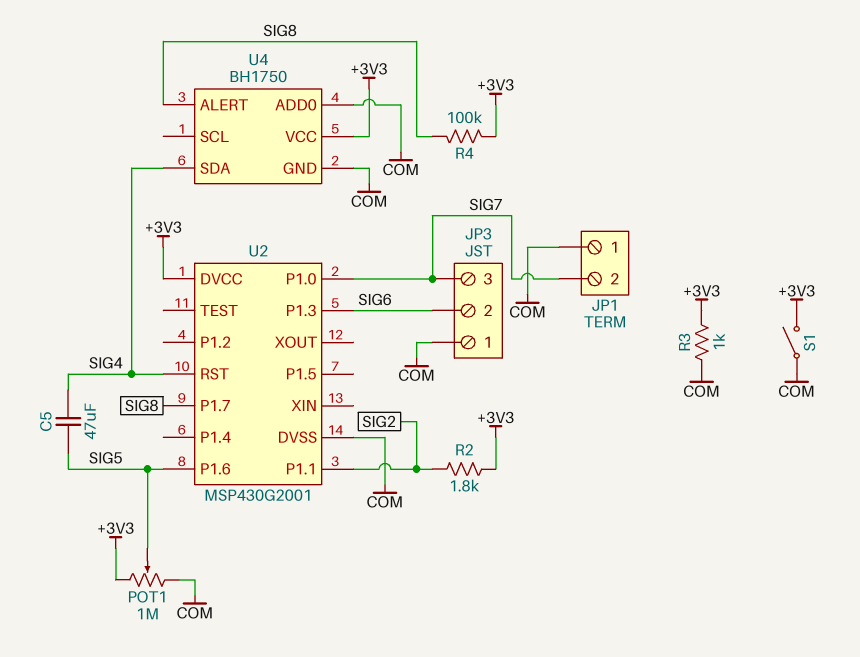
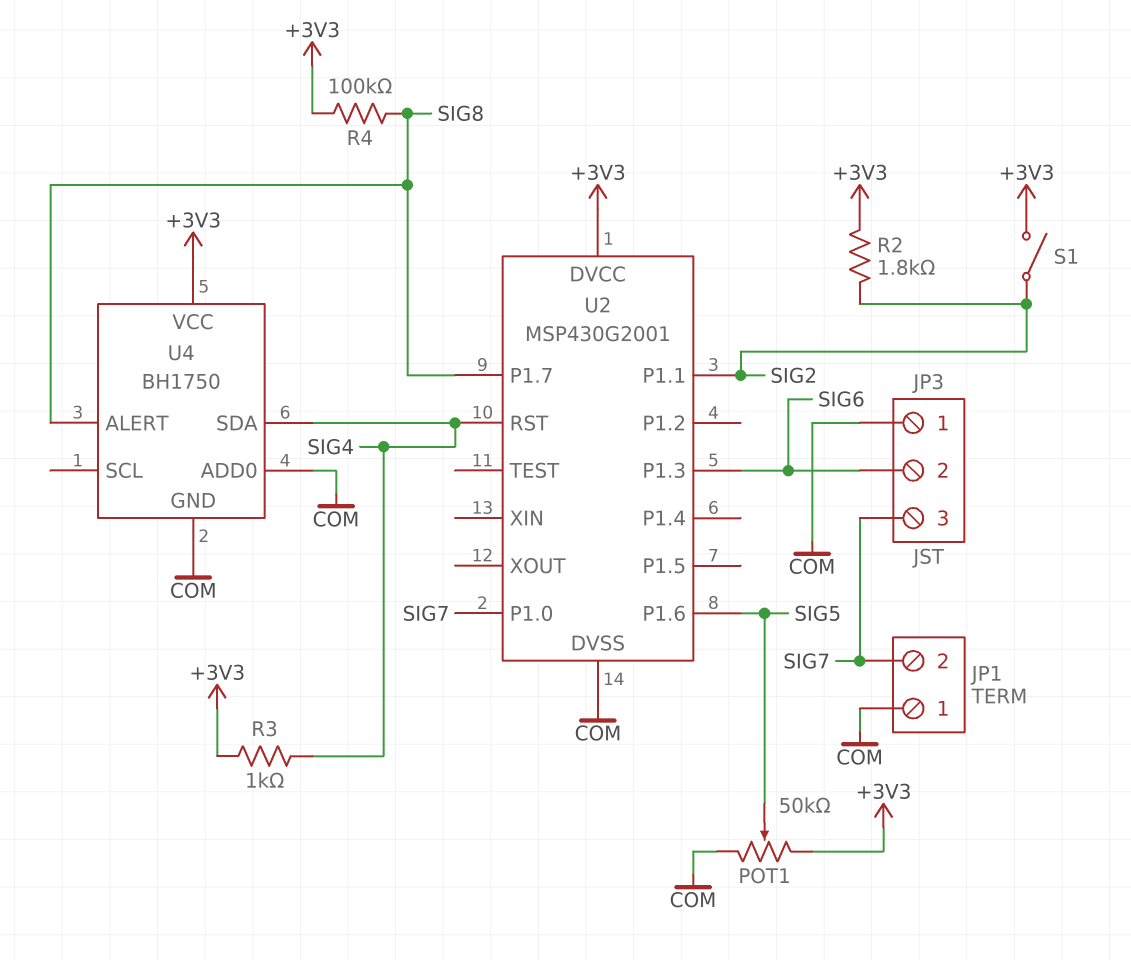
C5: 47uF (SIG4, SIG5) -> none
POT1: 1M (+3V3, COM, wiper SIG5) -> 50k (+3V3, COM, wiper SIG5)
R3: 1k (+3V3, COM) -> 1k (+3V3, SIG4)
S1: switch (+3V3, COM) -> switch (+3V3, SIG2)

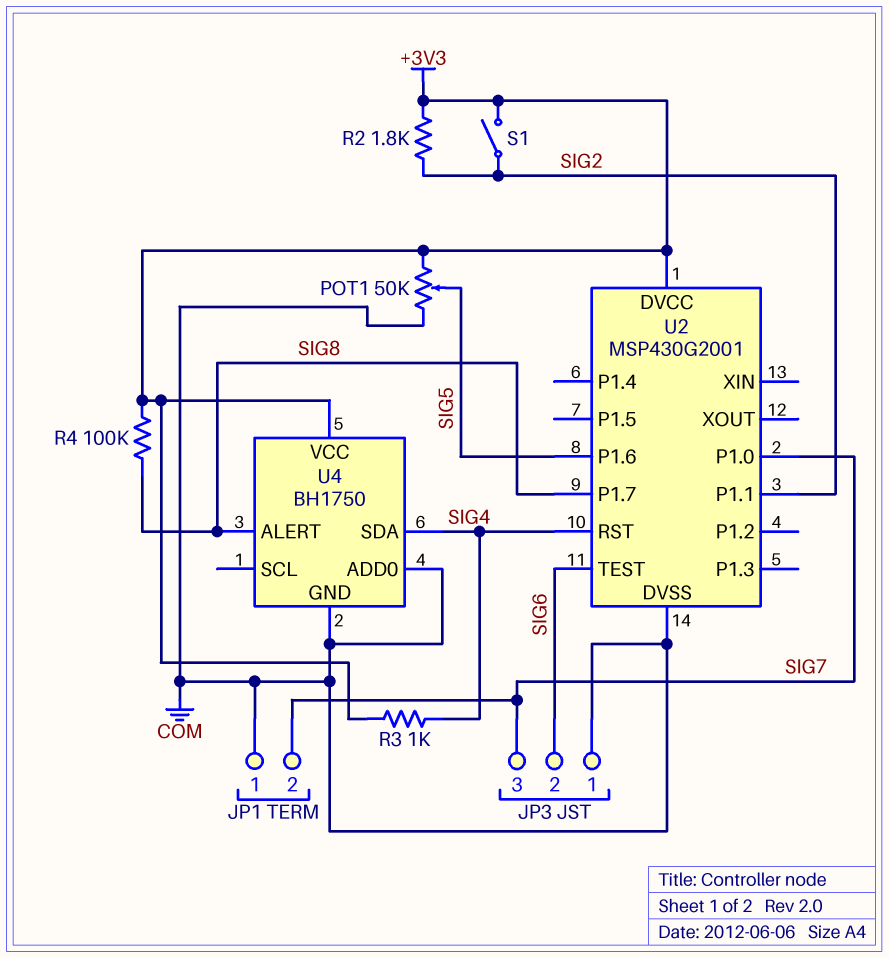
U2 pin P1.3: SIG6 -> none
U2 pin TEST: none -> SIG6

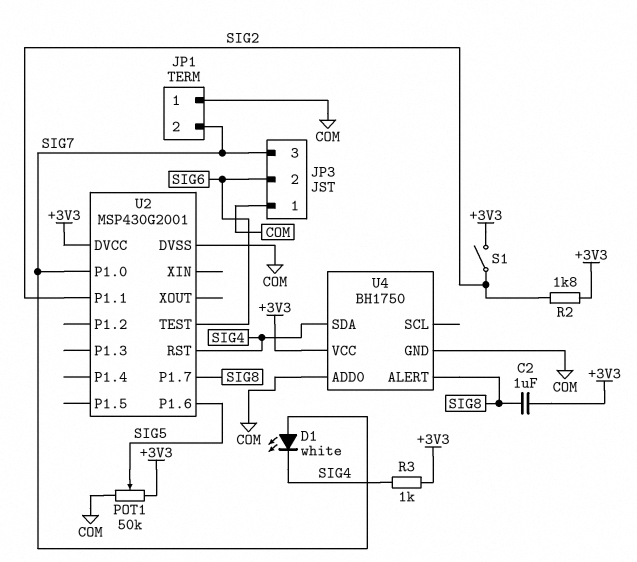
C2: none -> 1uF (+3V3, SIG8)
D1: none -> LED white (A SIG7, K SIG4)
R4: 100k (+3V3, SIG8) -> none

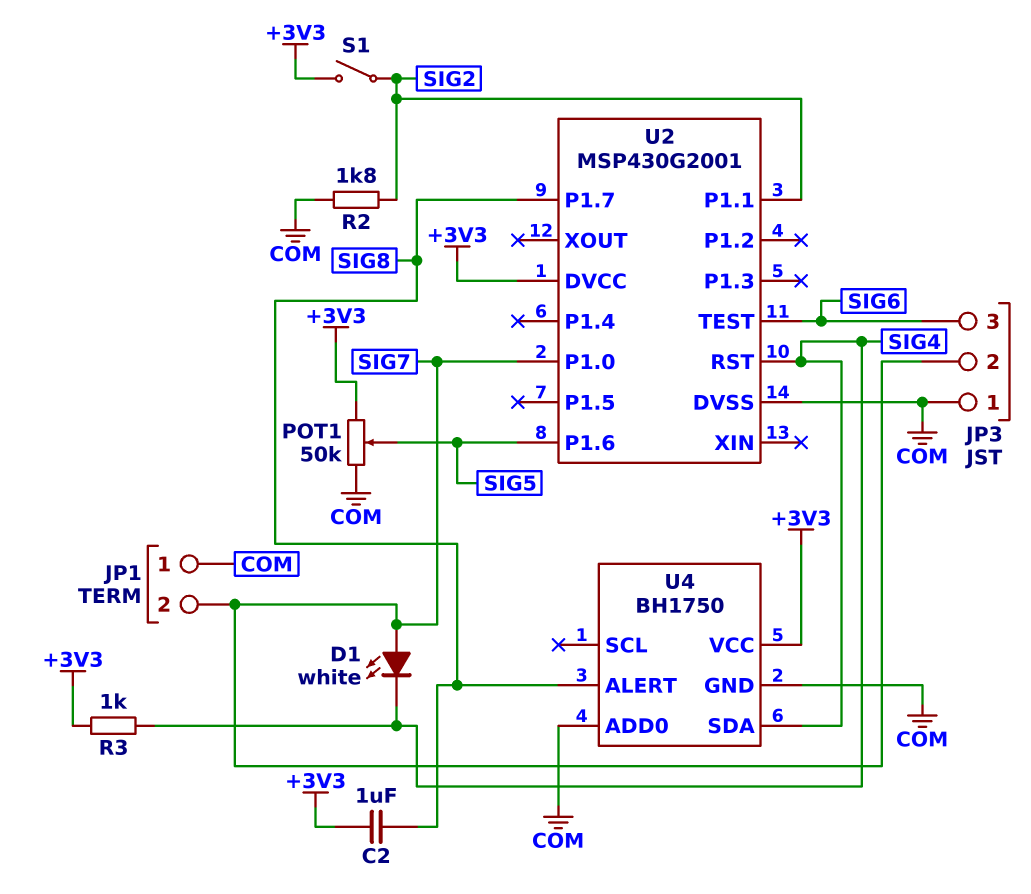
JP3 pin 2: SIG6 -> SIG7
JP3 pin 3: SIG7 -> SIG6
R2: 1.8k (+3V3, SIG2) -> 1.8k (COM, SIG2)

